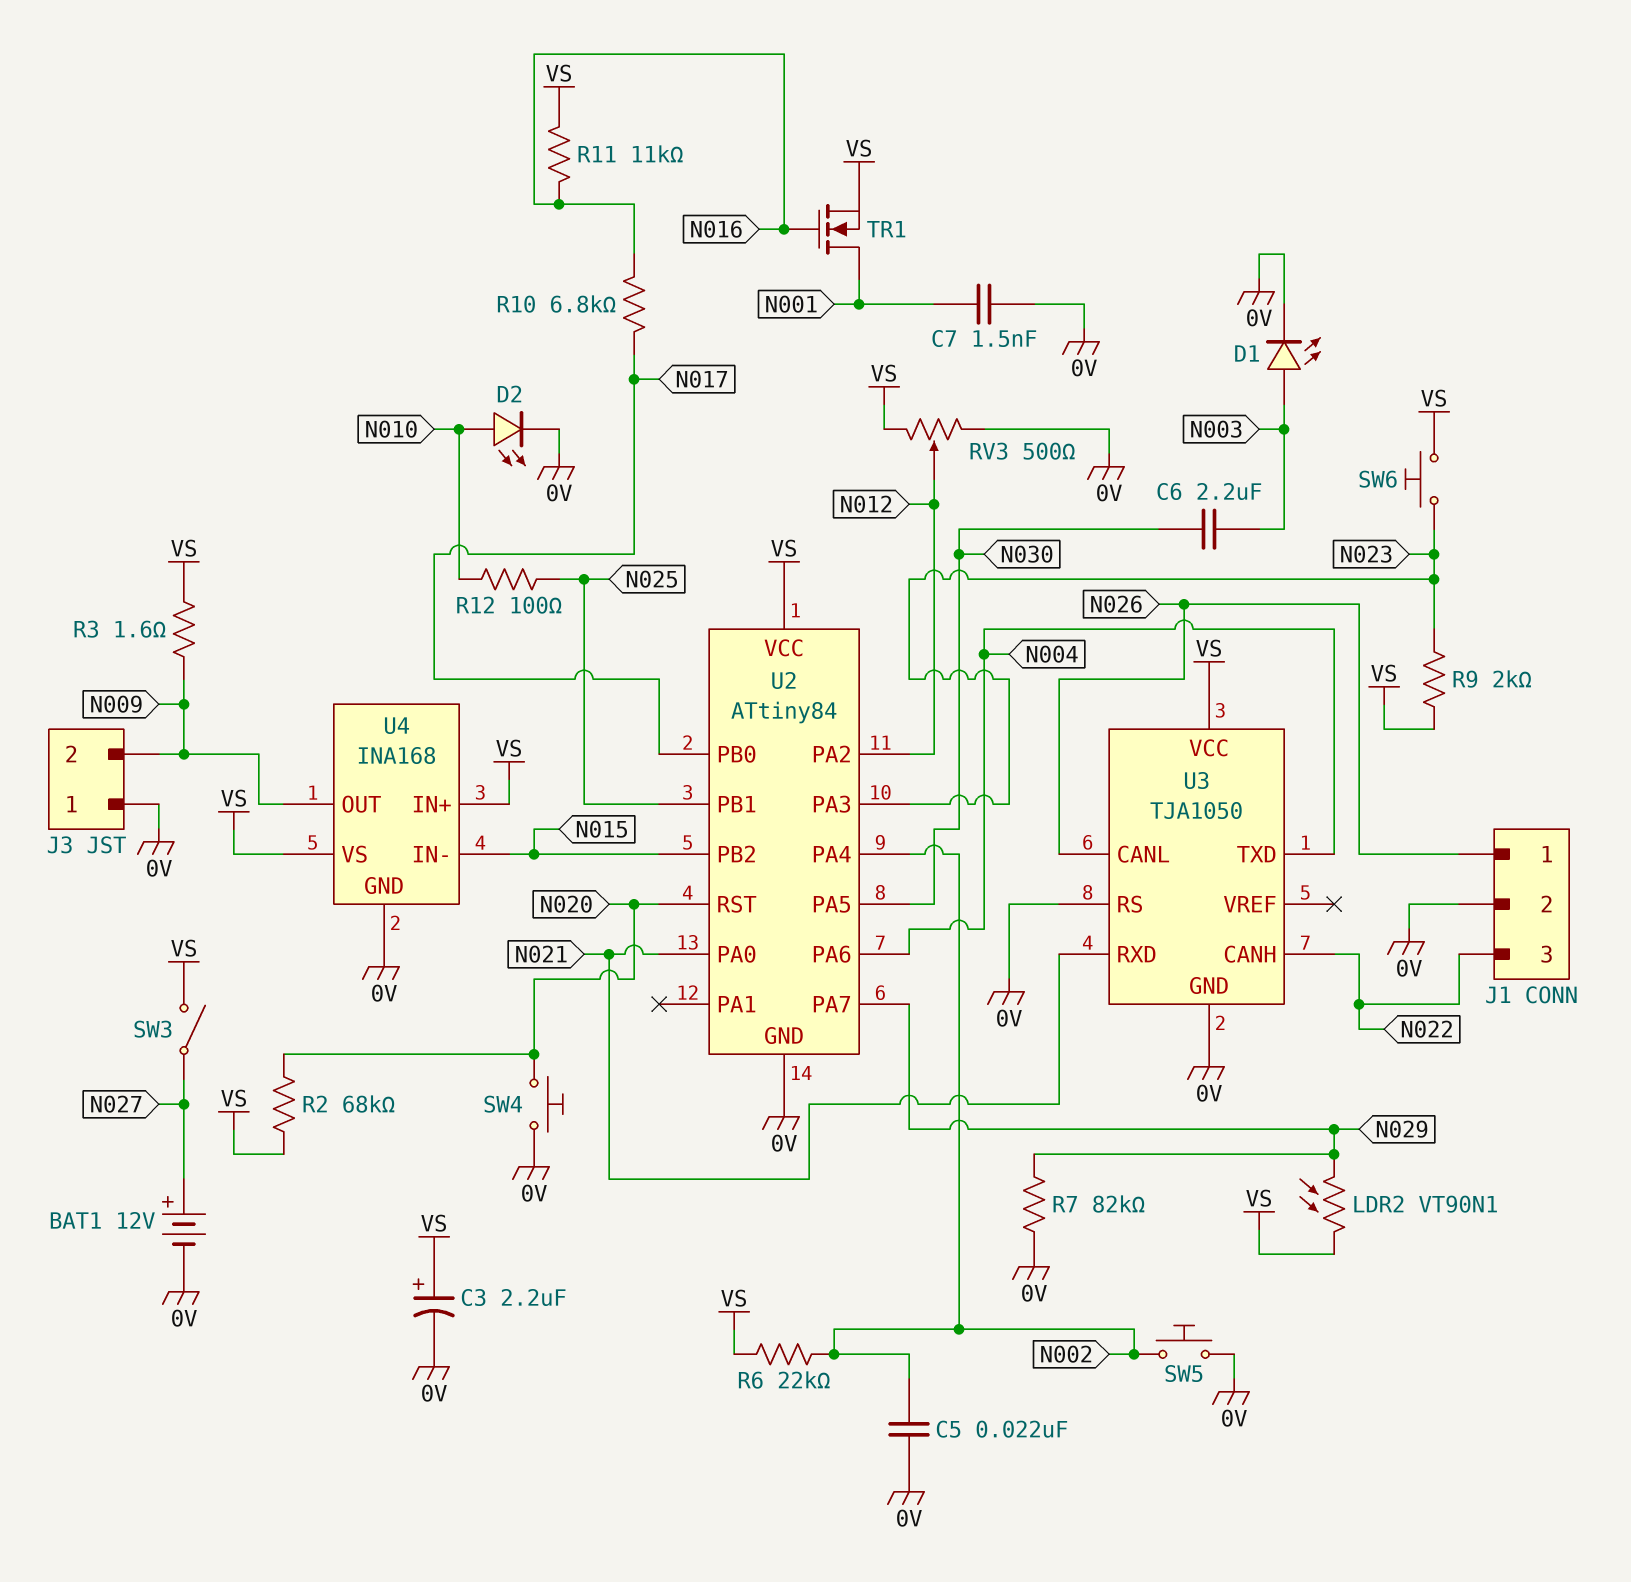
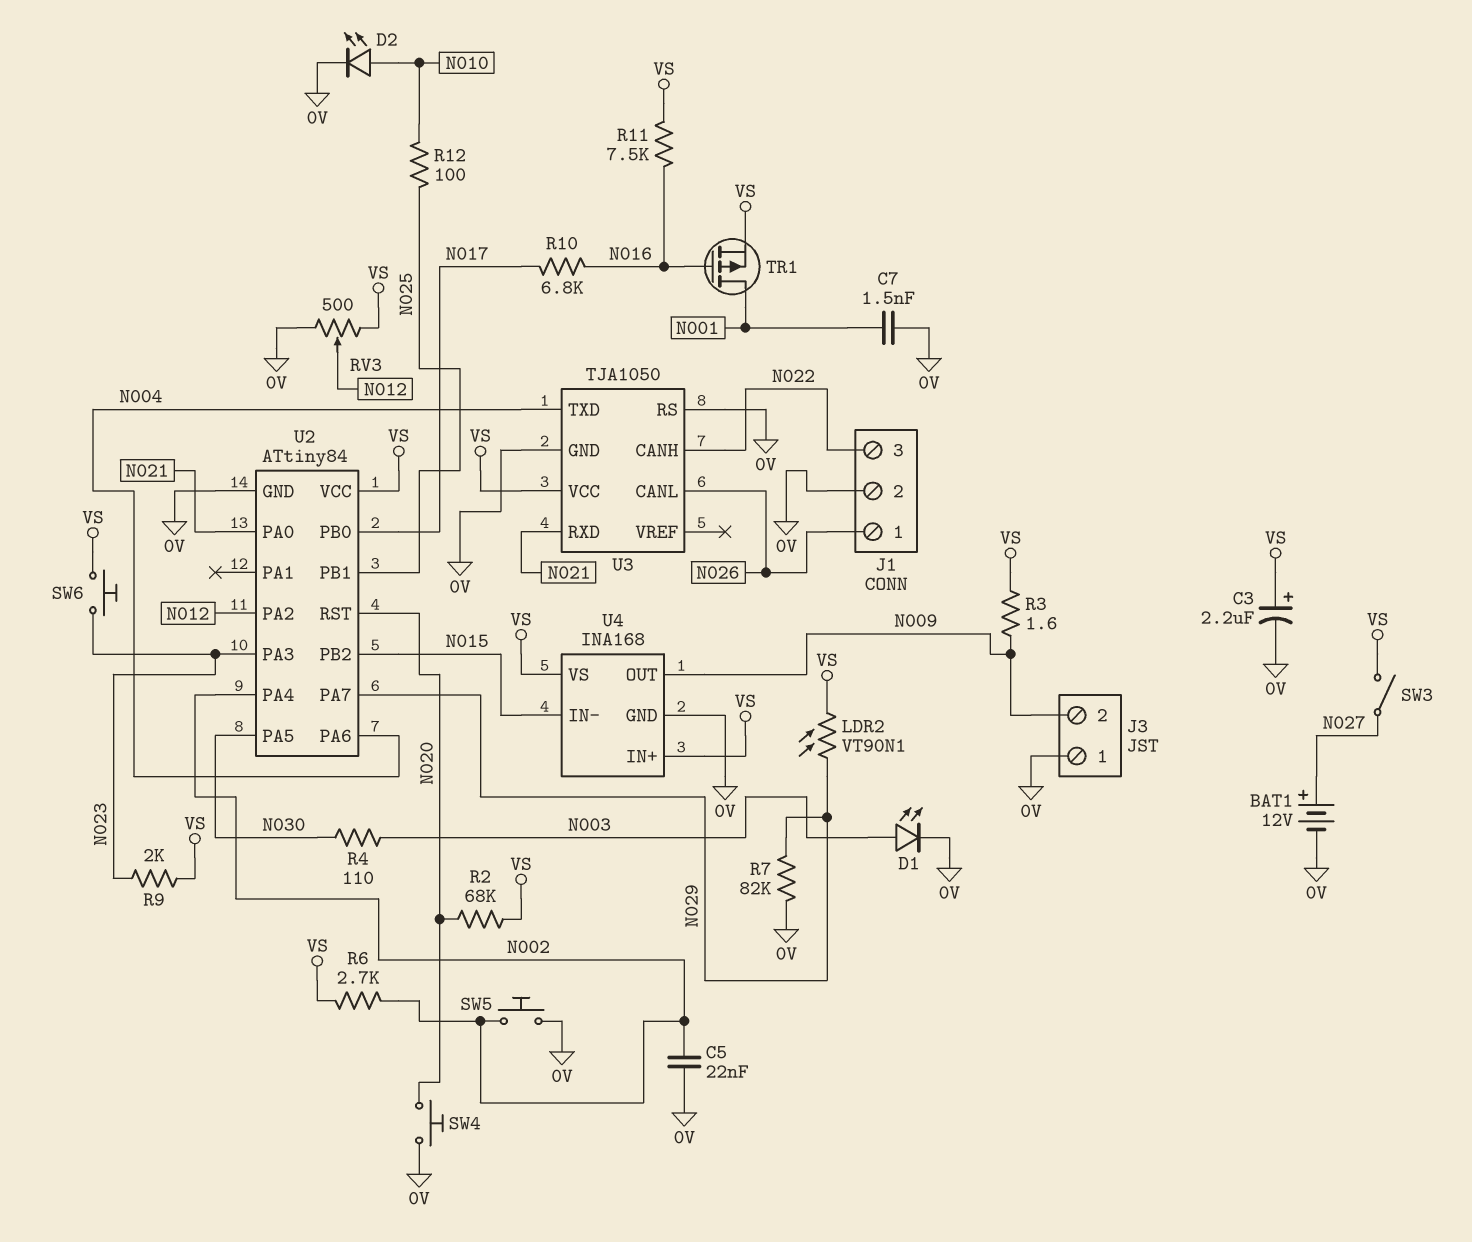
C6: 2.2uF (N003, N030) -> none
R4: none -> 110 (N003, N030)
R6: 22k (N002, VS) -> 2.7k (N002, VS)
R11: 11k (N016, VS) -> 7.5k (N016, VS)
TR1: NMOS (G N016, D N001, S VS) -> PMOS (G N016, D N001, S VS)

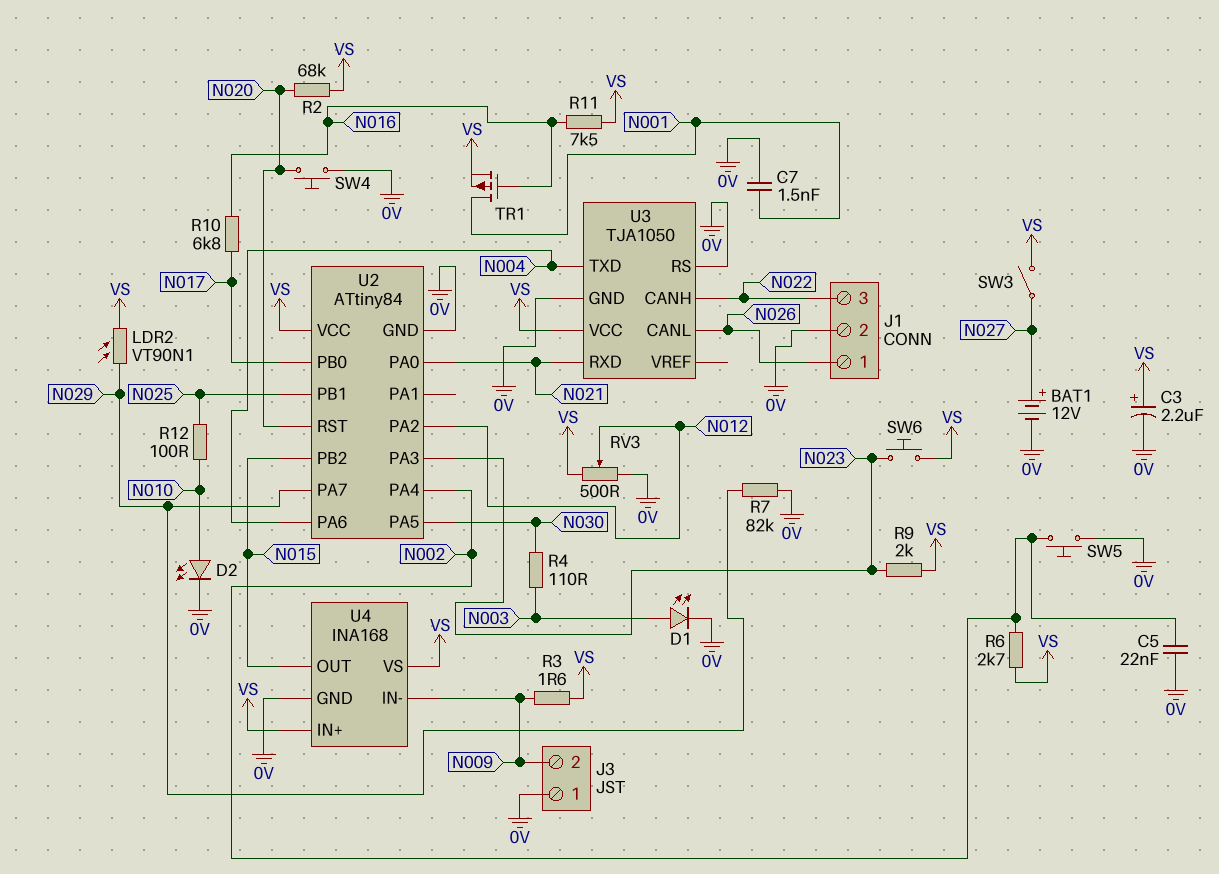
U4 pin IN-: N015 -> N009
U4 pin OUT: N009 -> N015

